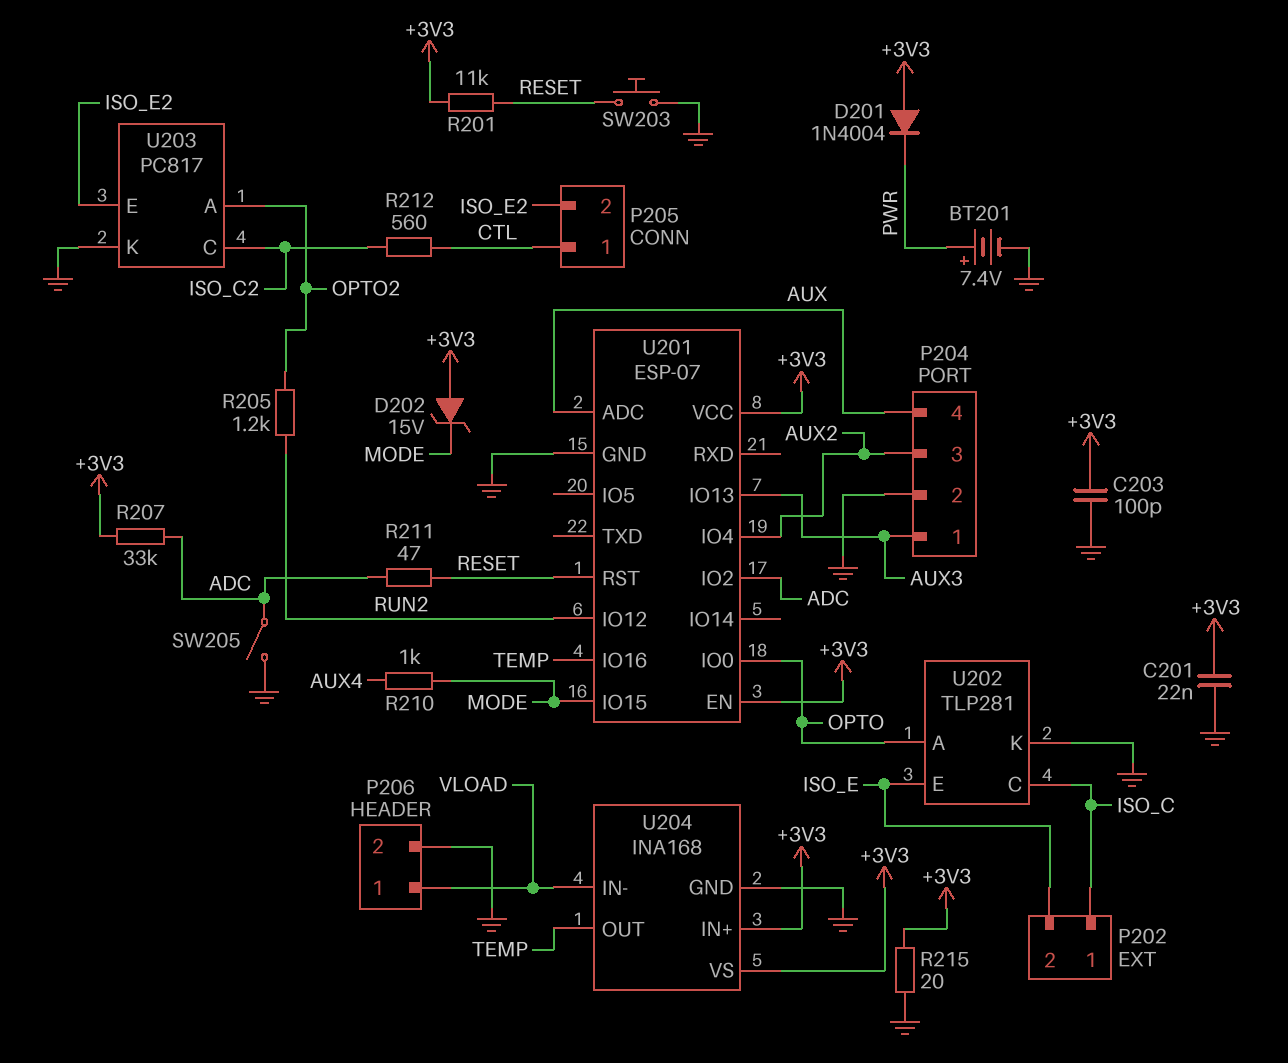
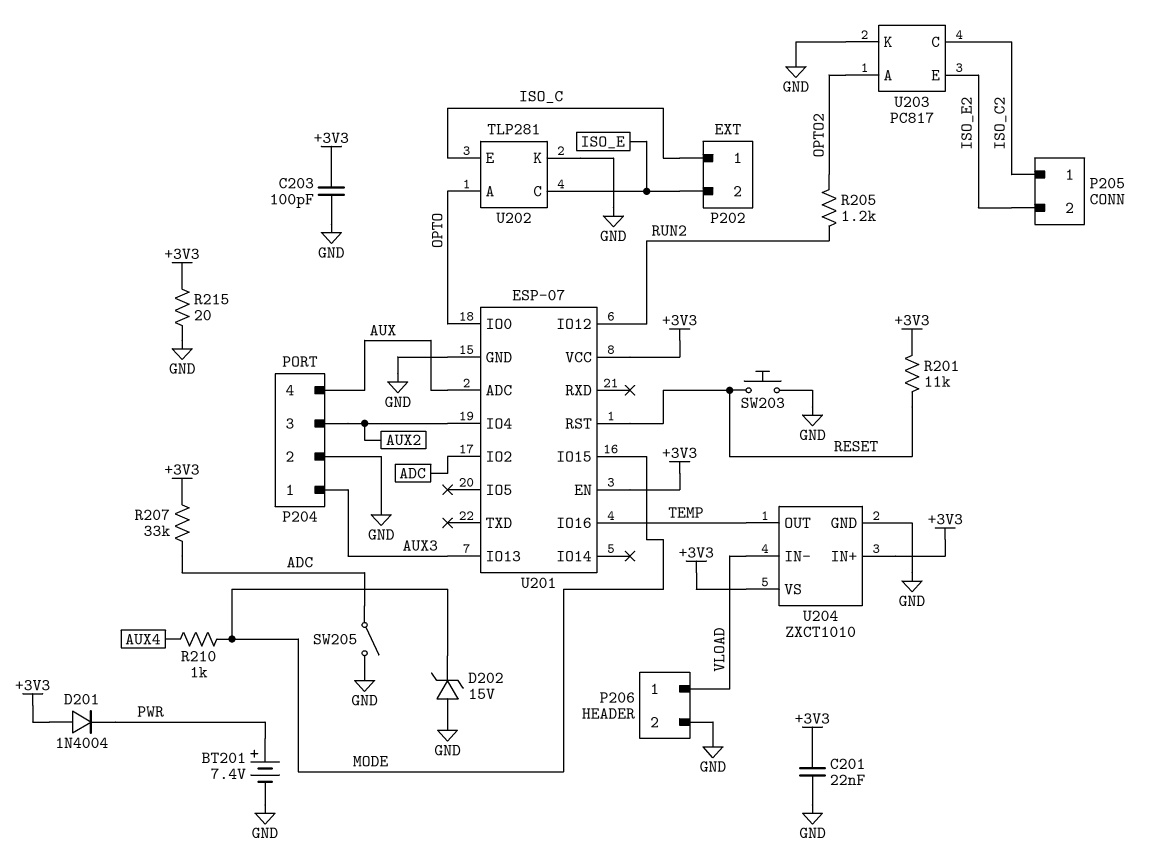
D202: zener 15V (A +3V3, K MODE) -> zener 15V (A GND, K MODE)
P205 pin 1: CTL -> ISO_C2
R211: 47 (ADC, RESET) -> none
R212: 560 (CTL, ISO_C2) -> none
U202 pin C: ISO_C -> ISO_E
U202 pin E: ISO_E -> ISO_C
U204: INA168 -> ZXCT1010

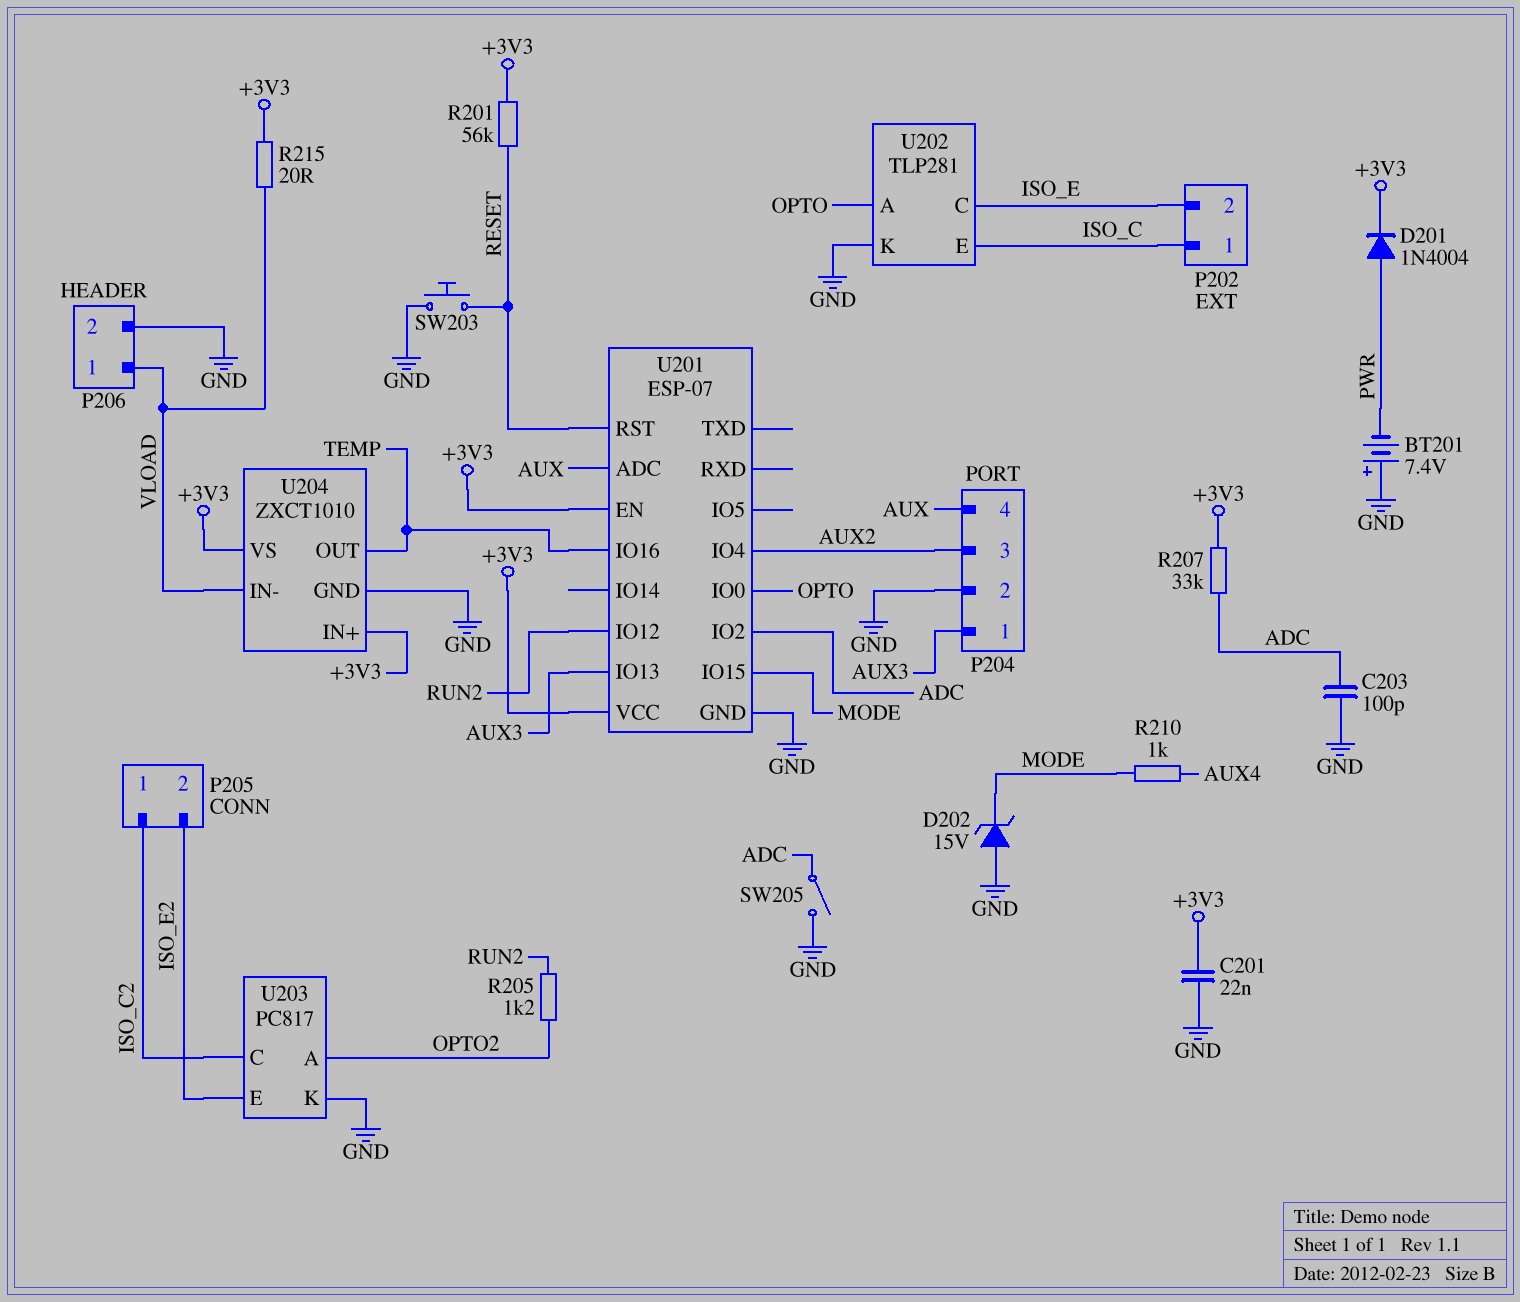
BT201: 7.4V (plus PWR, minus GND) -> 7.4V (plus GND, minus PWR)
C203: 100pF (+3V3, GND) -> 100pF (ADC, GND)
D201: diode 1N4004 (A +3V3, K PWR) -> diode 1N4004 (A PWR, K +3V3)
R201: 11k (+3V3, RESET) -> 56k (+3V3, RESET)
R215: 20 (+3V3, GND) -> 20 (+3V3, VLOAD)

